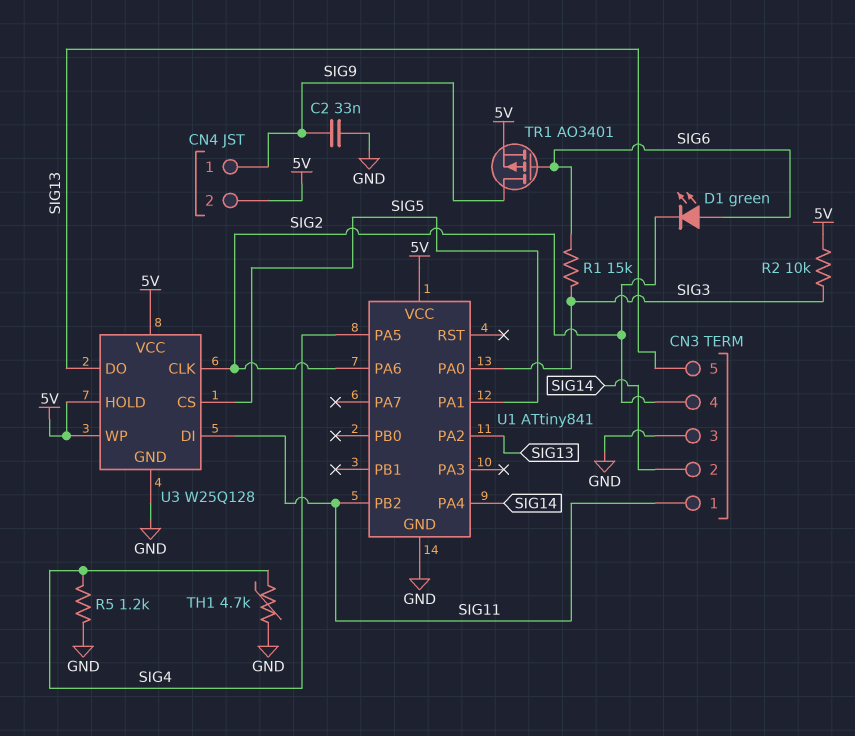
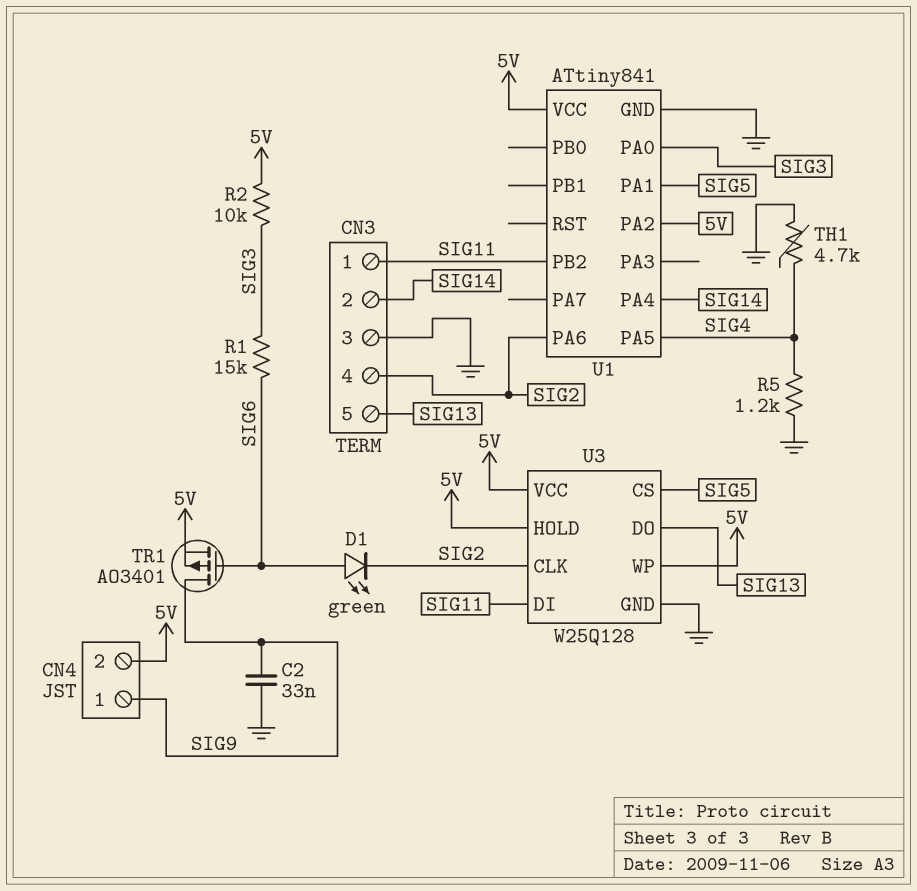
U1 pin PA2: SIG13 -> 5V

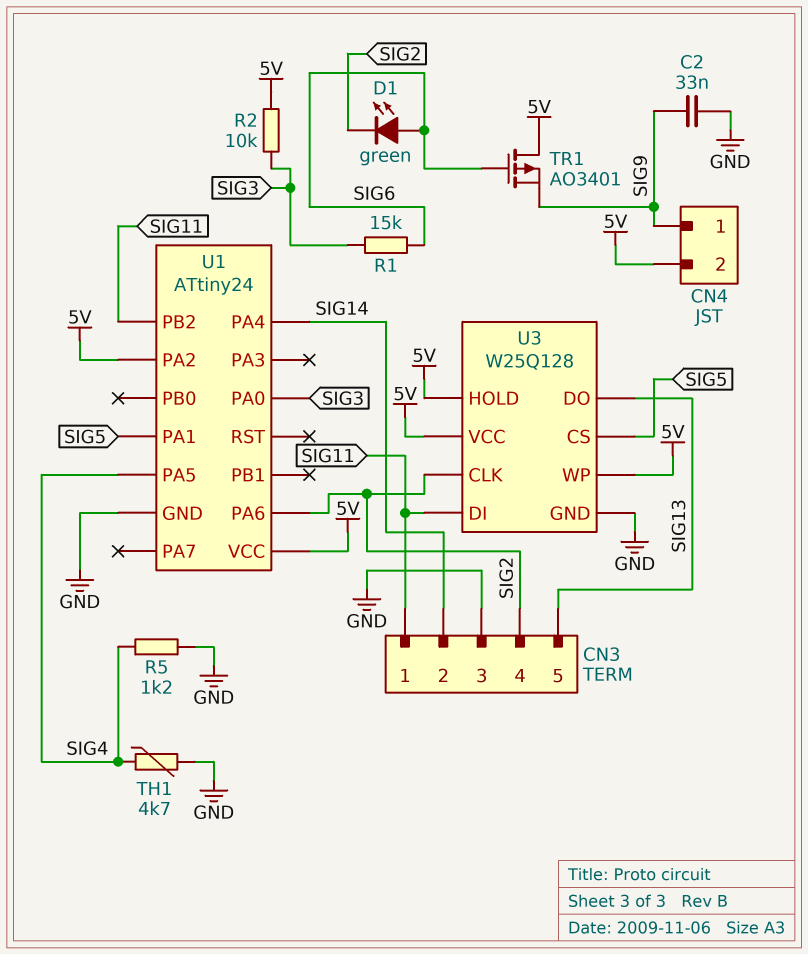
TR1: PMOS AO3401 (G SIG6, D SIG9, S 5V) -> PMOS AO3401 (G SIG6, D 5V, S SIG9)
U1: ATtiny841 -> ATtiny24

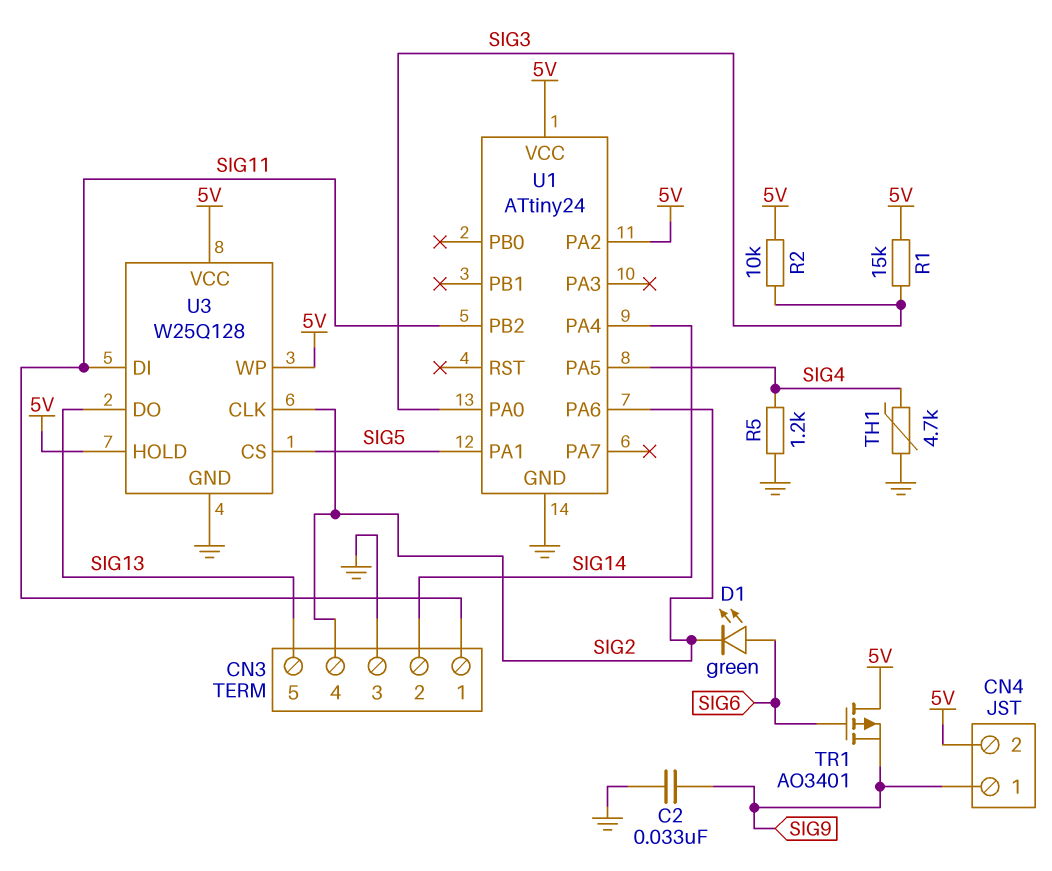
R1: 15k (SIG3, SIG6) -> 15k (5V, SIG3)

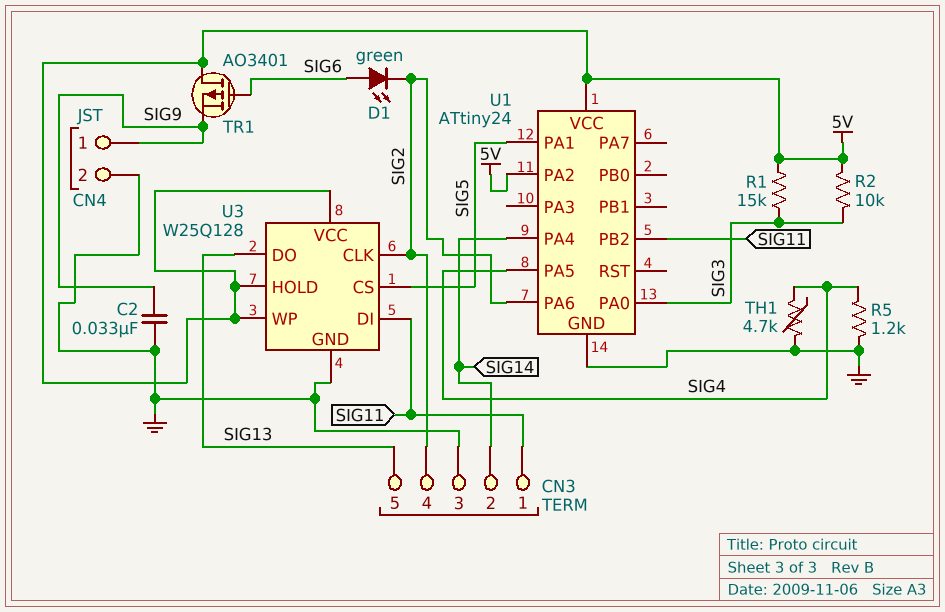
CN4 pin 2: 5V -> GND

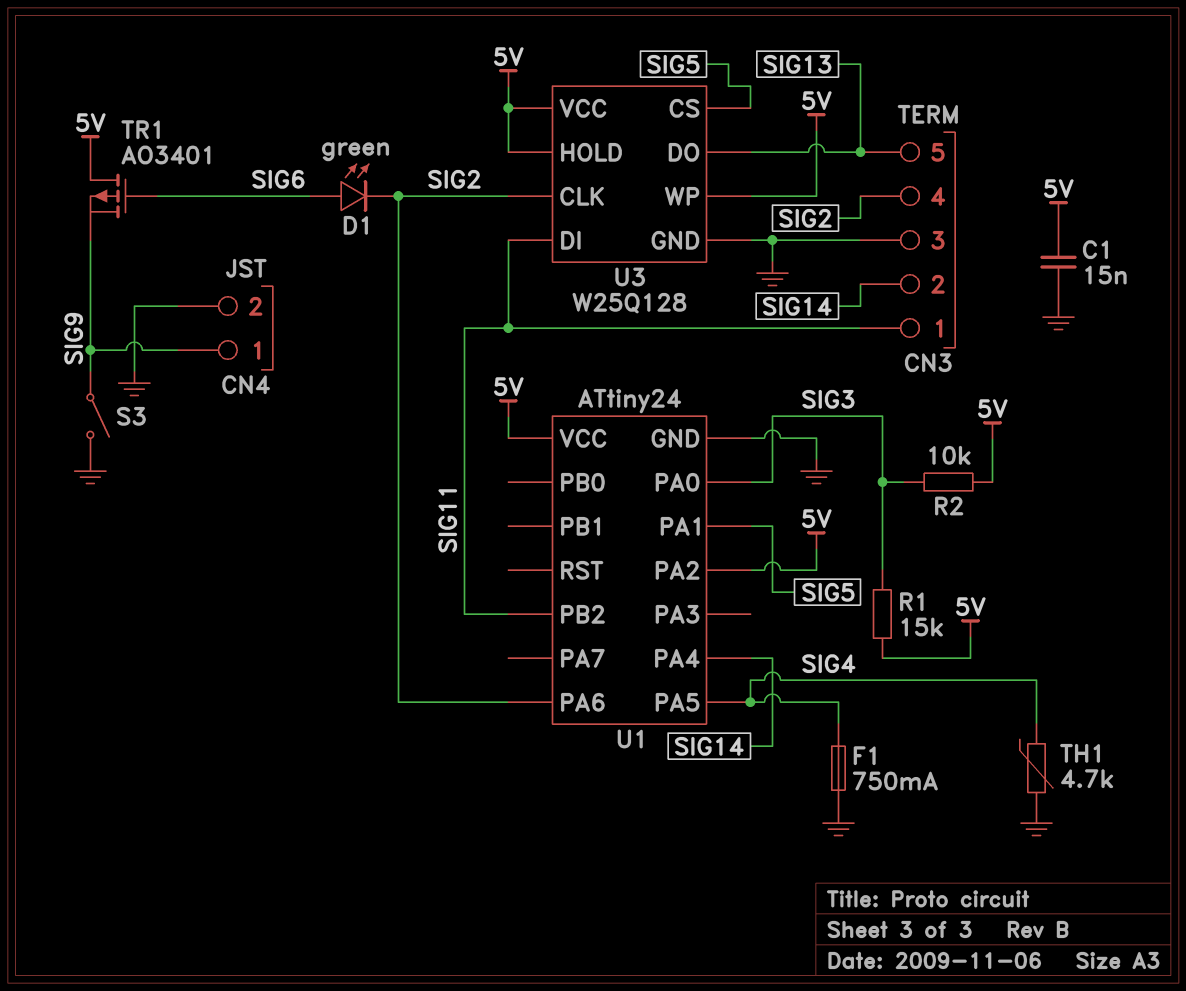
C1: none -> 15nF (5V, GND)
C2: 33nF (GND, SIG9) -> none
F1: none -> 750mA (GND, SIG4)
R5: 1.2k (GND, SIG4) -> none
S3: none -> switch (GND, SIG9)

